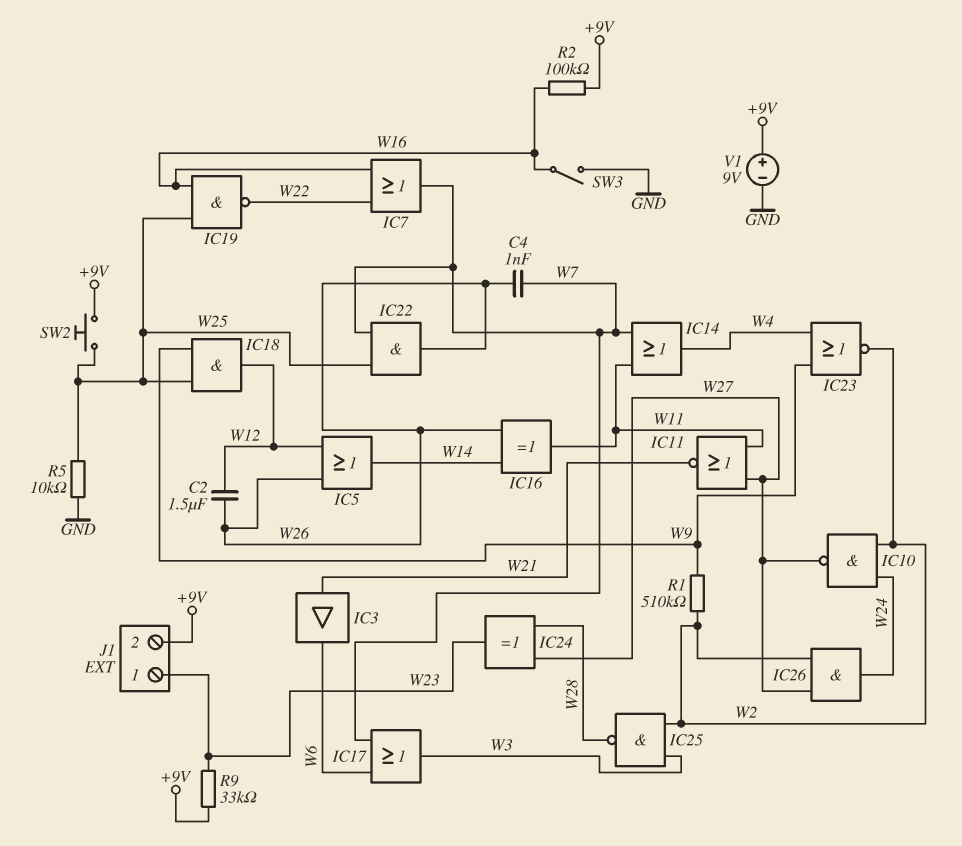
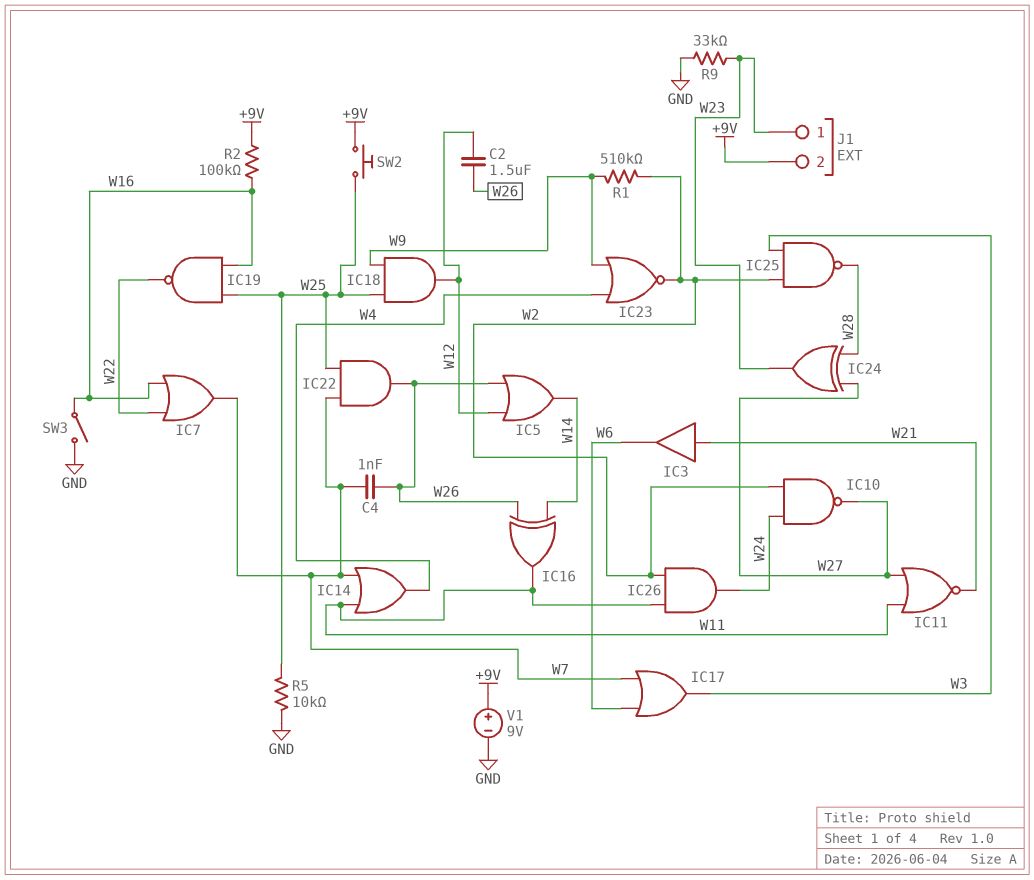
IC26: AND (in W2, in W27, out W24) -> AND (in W2, in W11, out W24)
R9: 33k (+9V, W23) -> 33k (GND, W23)

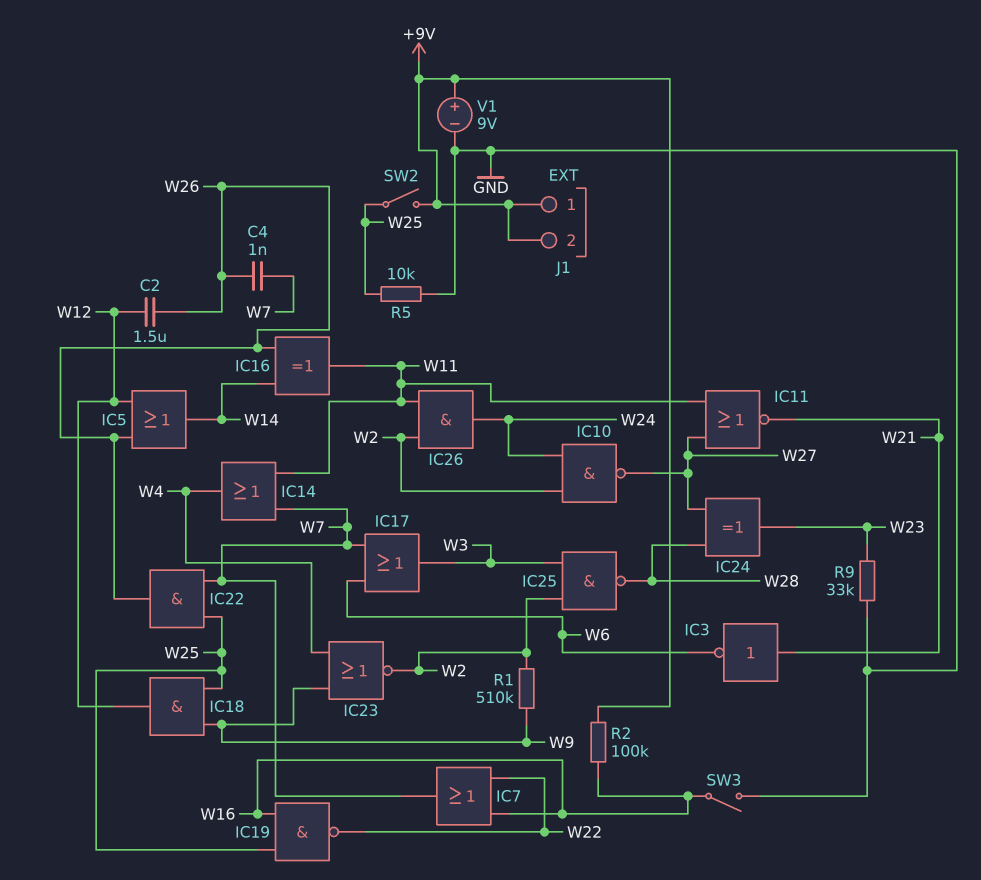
IC3: buffer (in W21, out W6) -> NOT (in W21, out W6)
J1 pin 1: W23 -> +9V
SW2: button (+9V, W25) -> switch (+9V, W25)

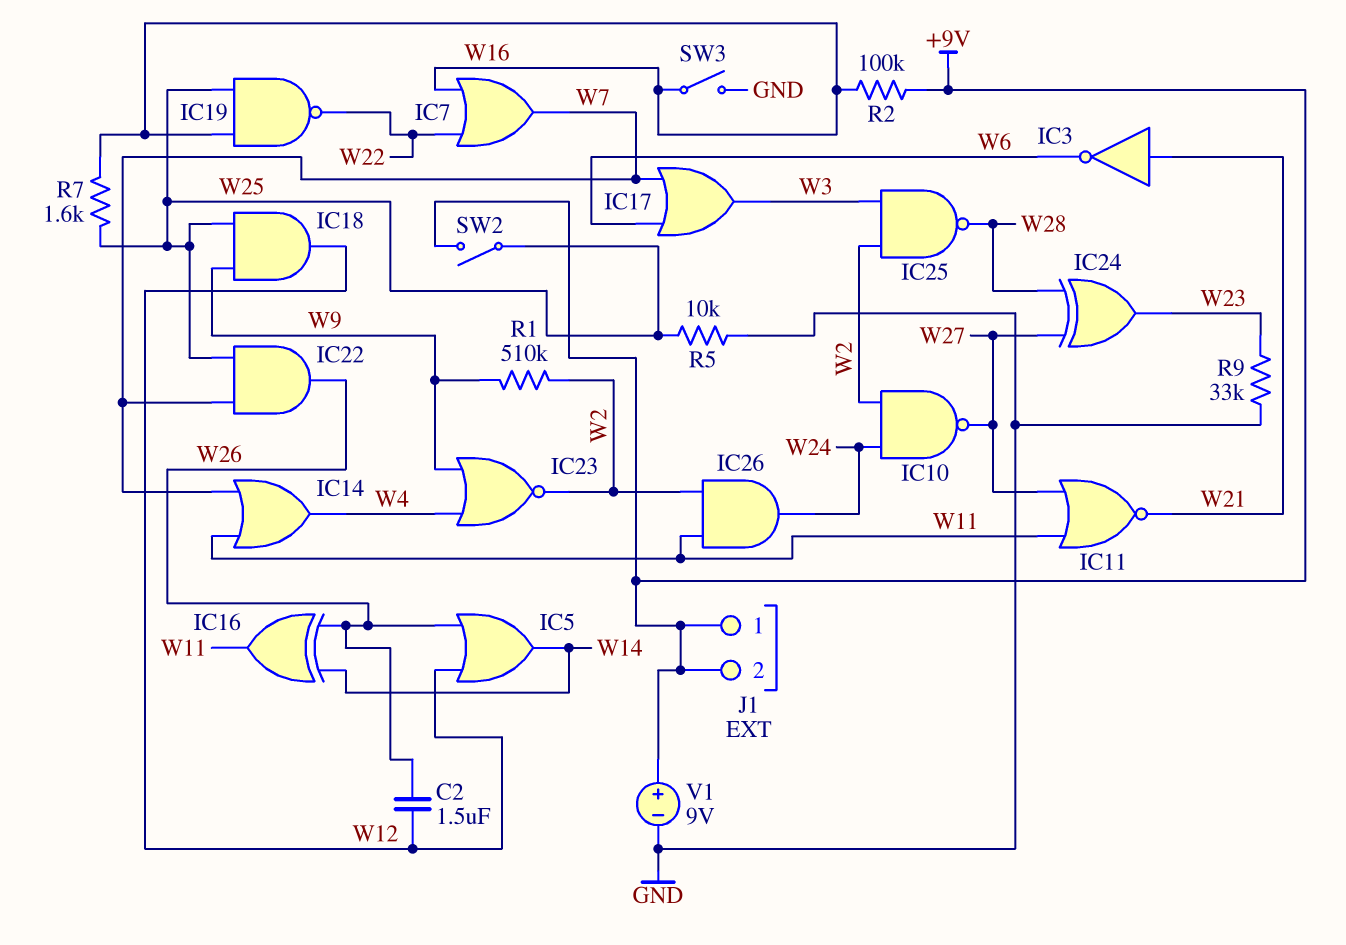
C4: 1nF (W7, W26) -> none
R7: none -> 1.6k (W16, W25)

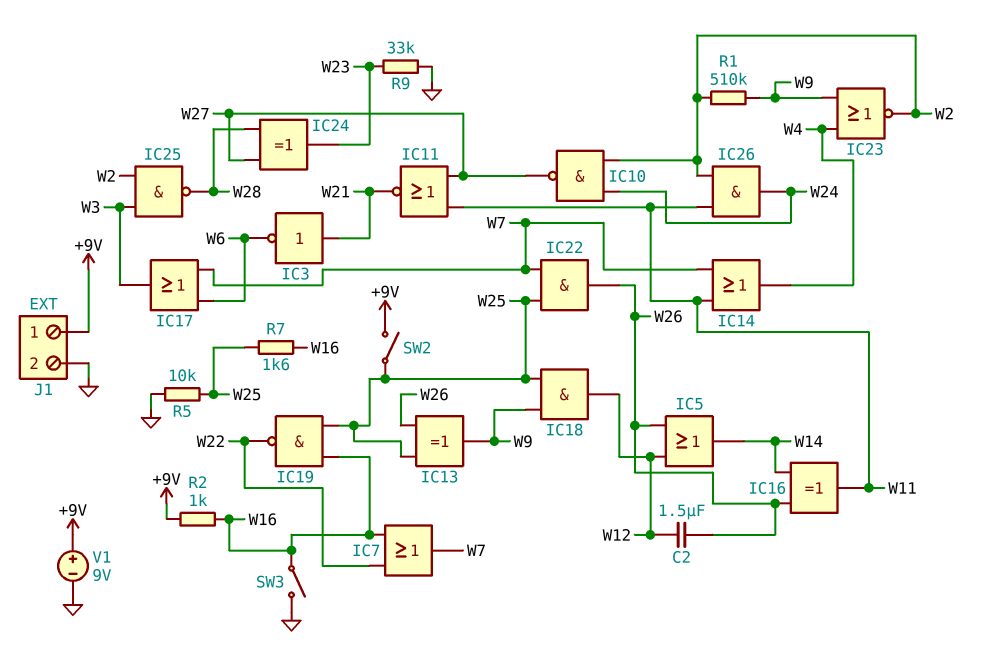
IC13: none -> XOR (in W25, in W26, out W9)
J1 pin 2: +9V -> GND
R2: 100k (+9V, W16) -> 1k (+9V, W16)

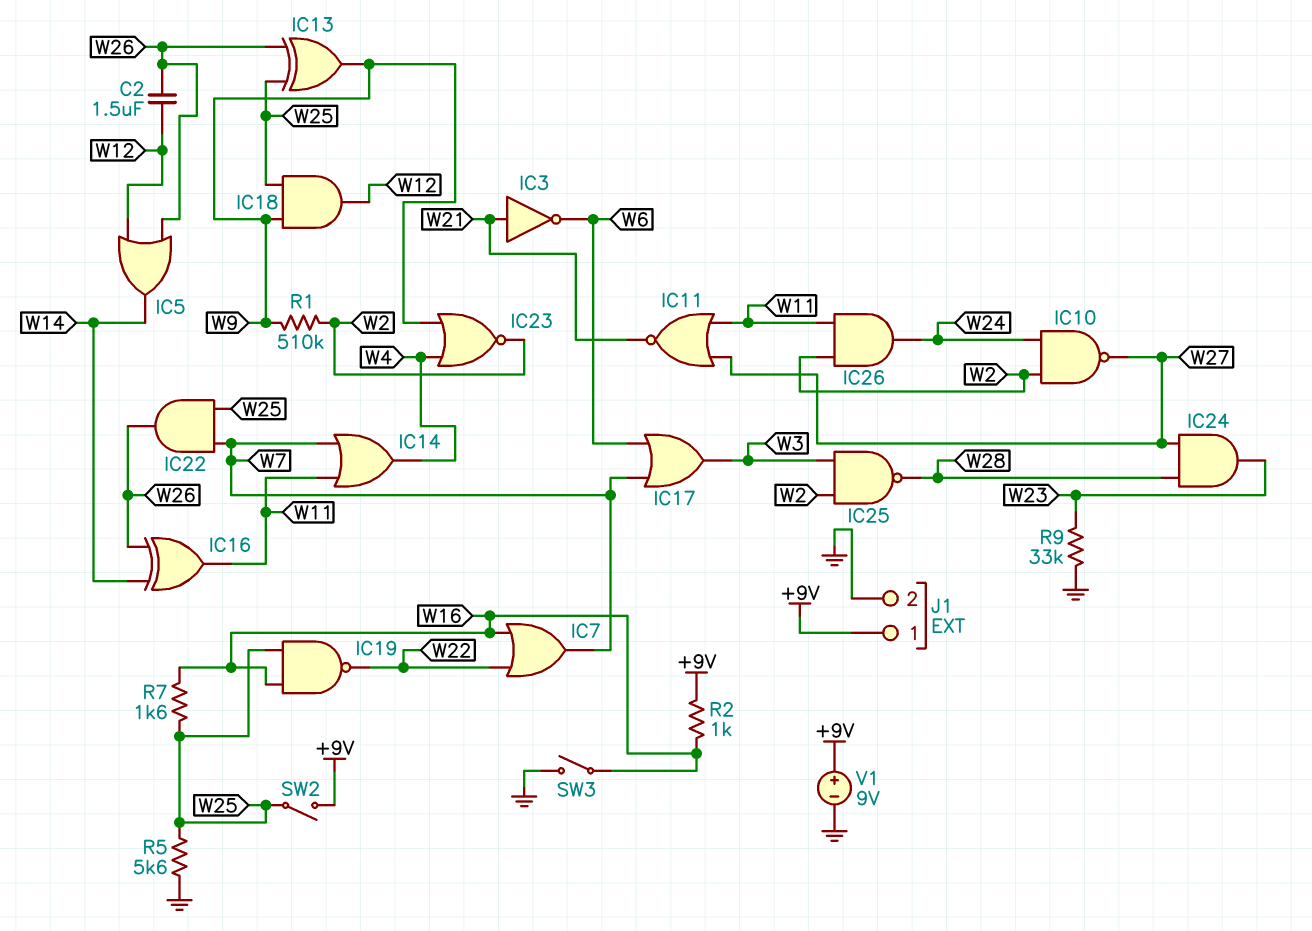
IC24: XOR (in W27, in W28, out W23) -> AND (in W27, in W28, out W23)
R5: 10k (GND, W25) -> 5.6k (GND, W25)

